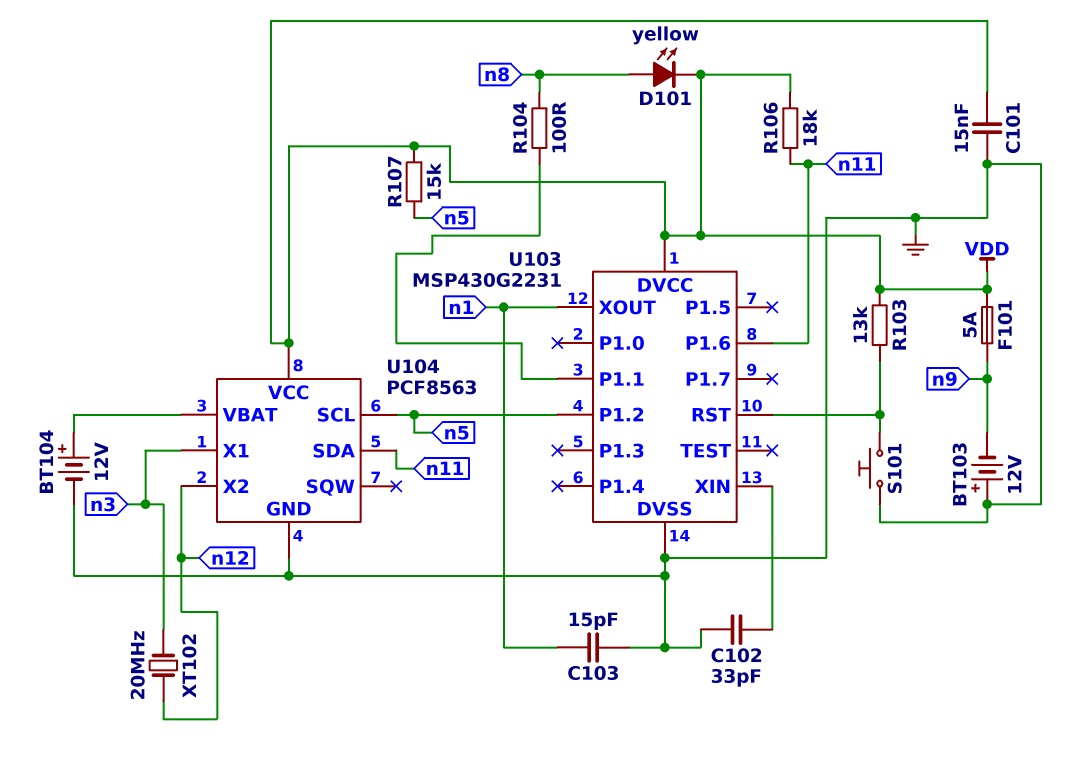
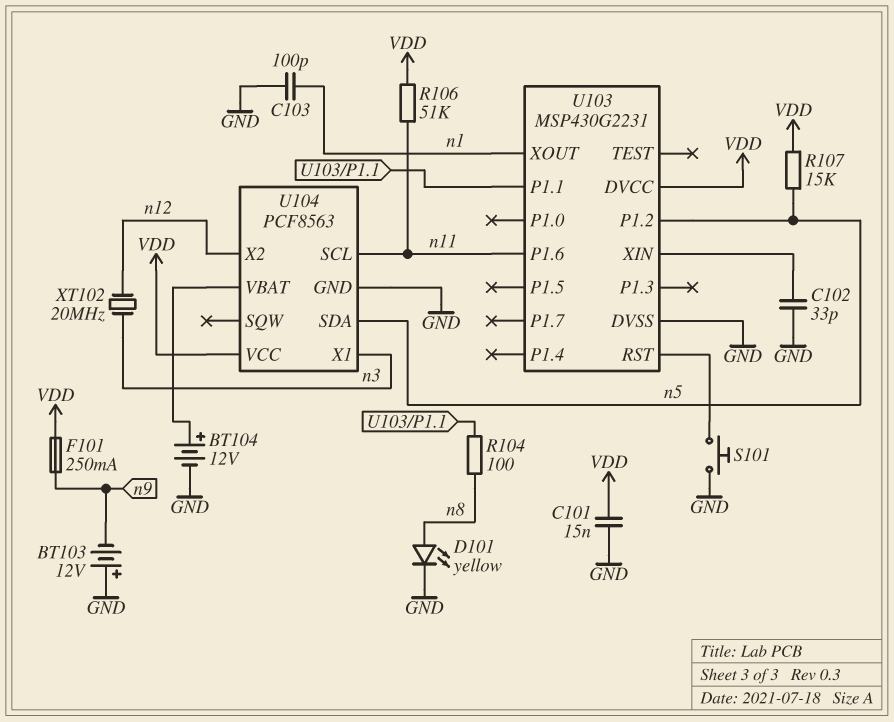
C103: 15pF (GND, n1) -> 100pF (GND, n1)
D101: LED yellow (A n8, K VDD) -> LED yellow (A n8, K GND)
F101: 5A (VDD, n9) -> 250mA (VDD, n9)
R103: 13k (U103/RST, VDD) -> none
R106: 18k (VDD, n11) -> 51k (VDD, n11)
U104 pin SCL: n5 -> n11
U104 pin SDA: n11 -> n5

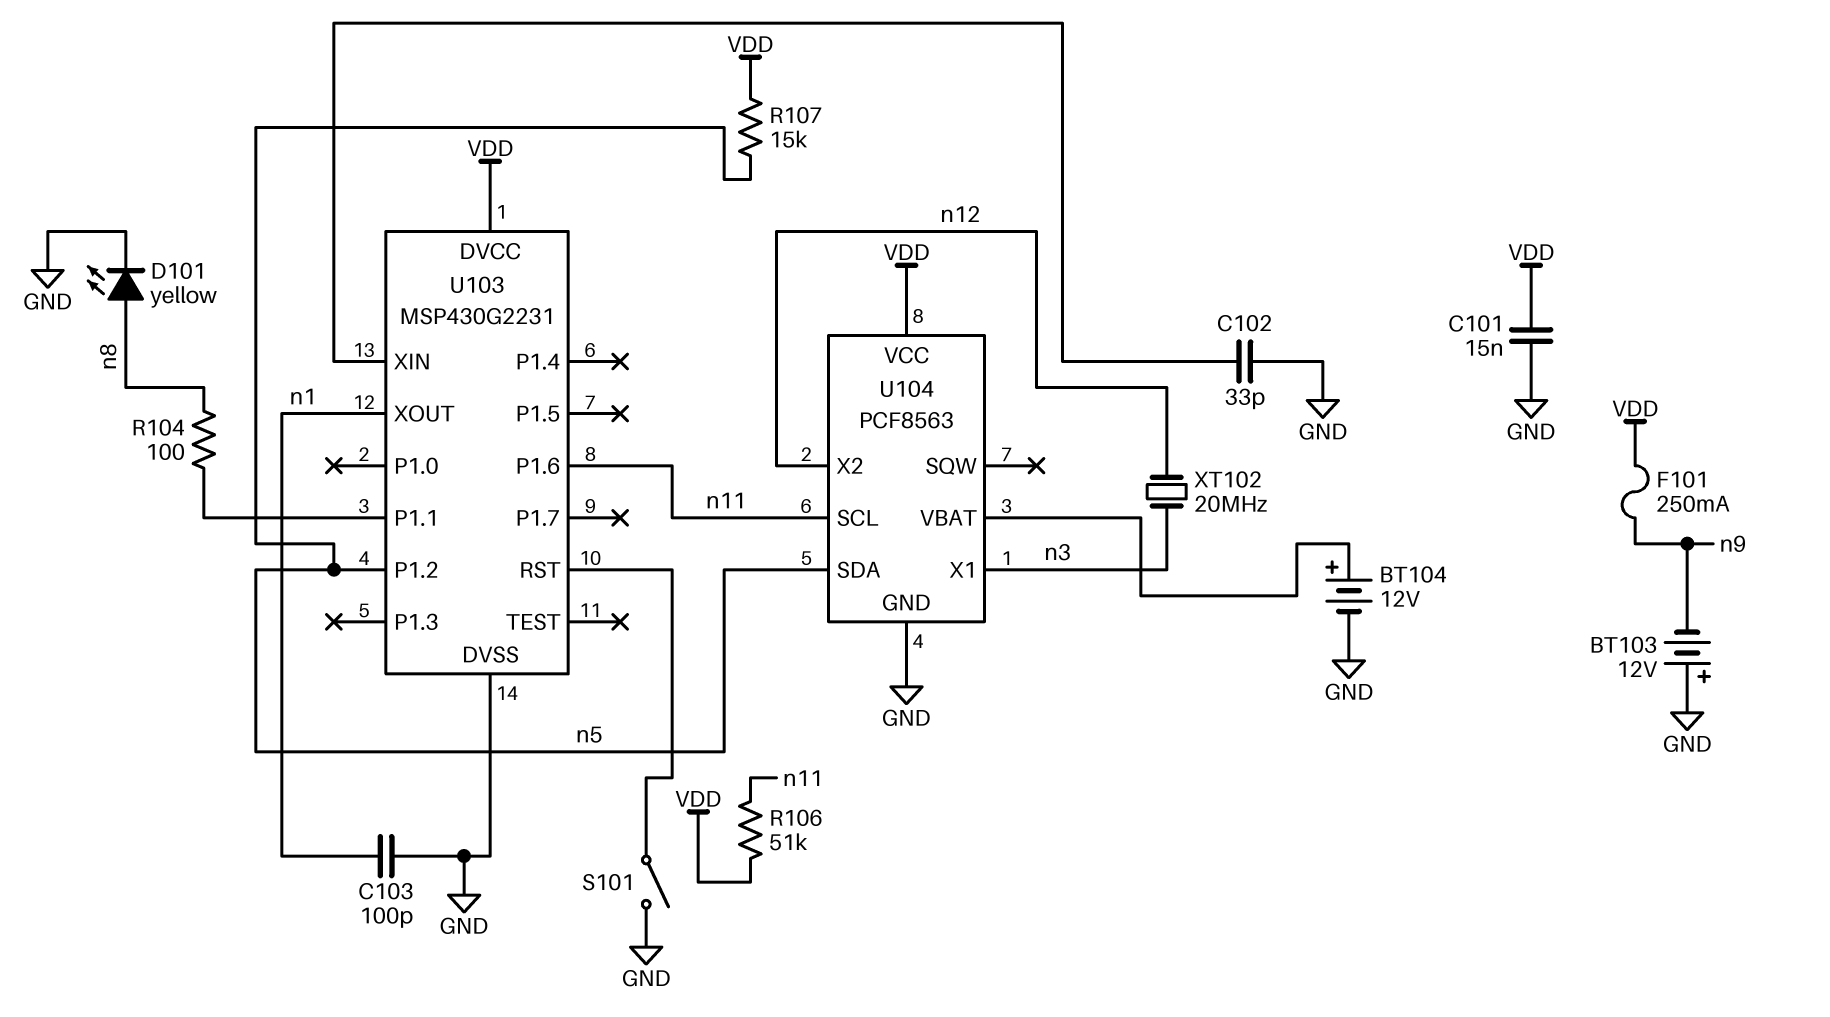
S101: button (GND, U103/RST) -> switch (GND, U103/RST)

